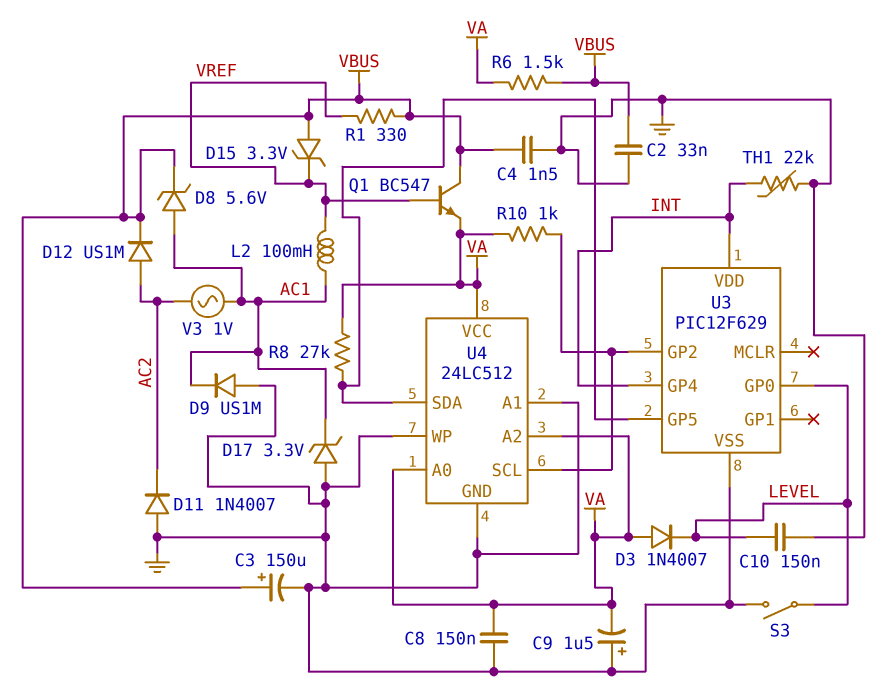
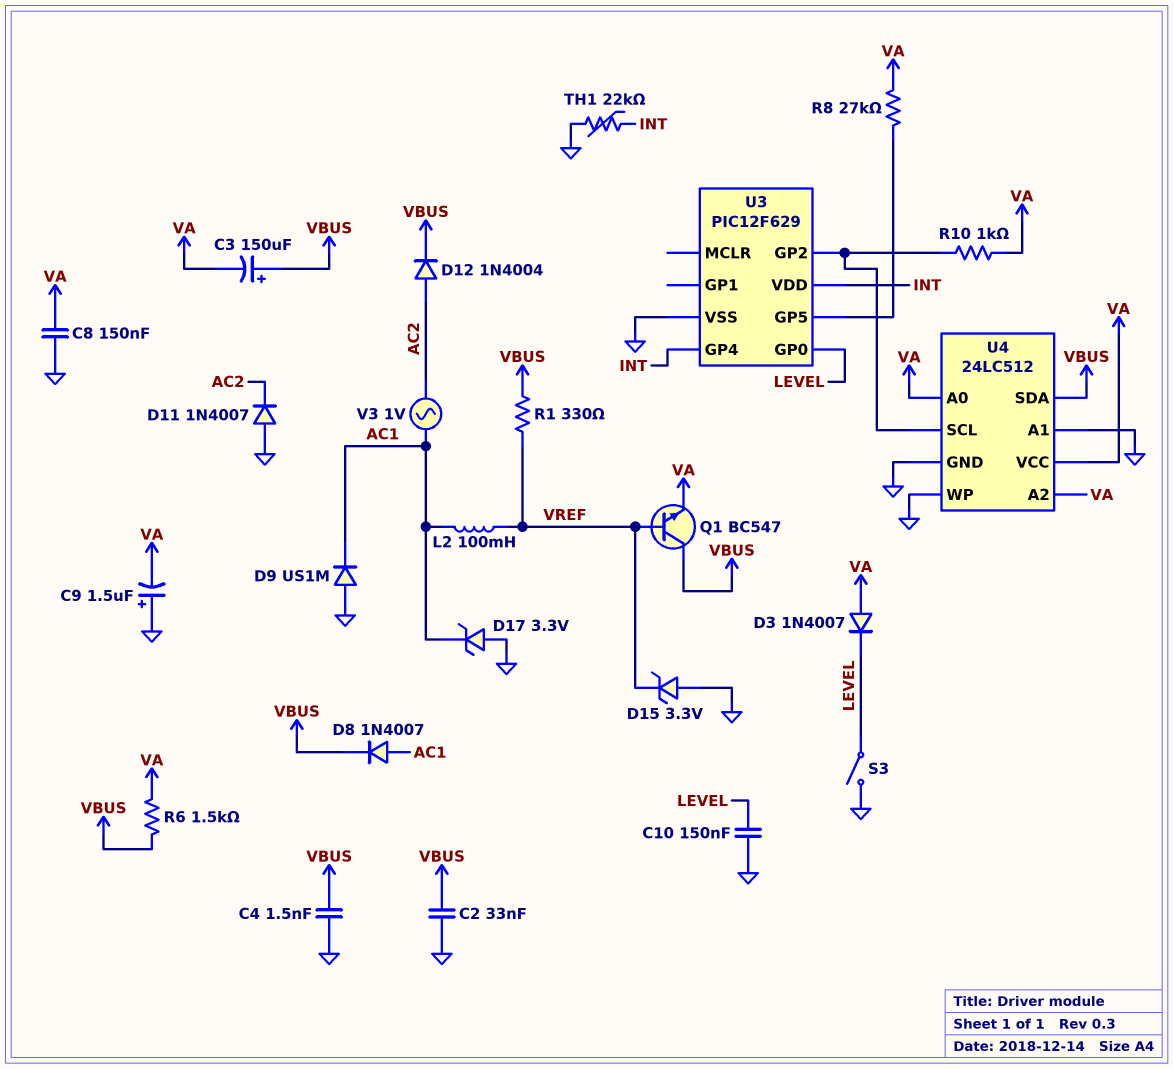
C3: 150uF (plus VBUS, minus GND) -> 150uF (plus VBUS, minus VA)
D8: zener 5.6V (A AC1, K VBUS) -> diode 1N4007 (A AC1, K VBUS)
D12: diode US1M (A AC2, K VBUS) -> diode 1N4004 (A AC2, K VBUS)
D15: zener 3.3V (A VBUS, K VREF) -> zener 3.3V (A GND, K VREF)
U4 pin SDA: U3/GP5 -> VBUS

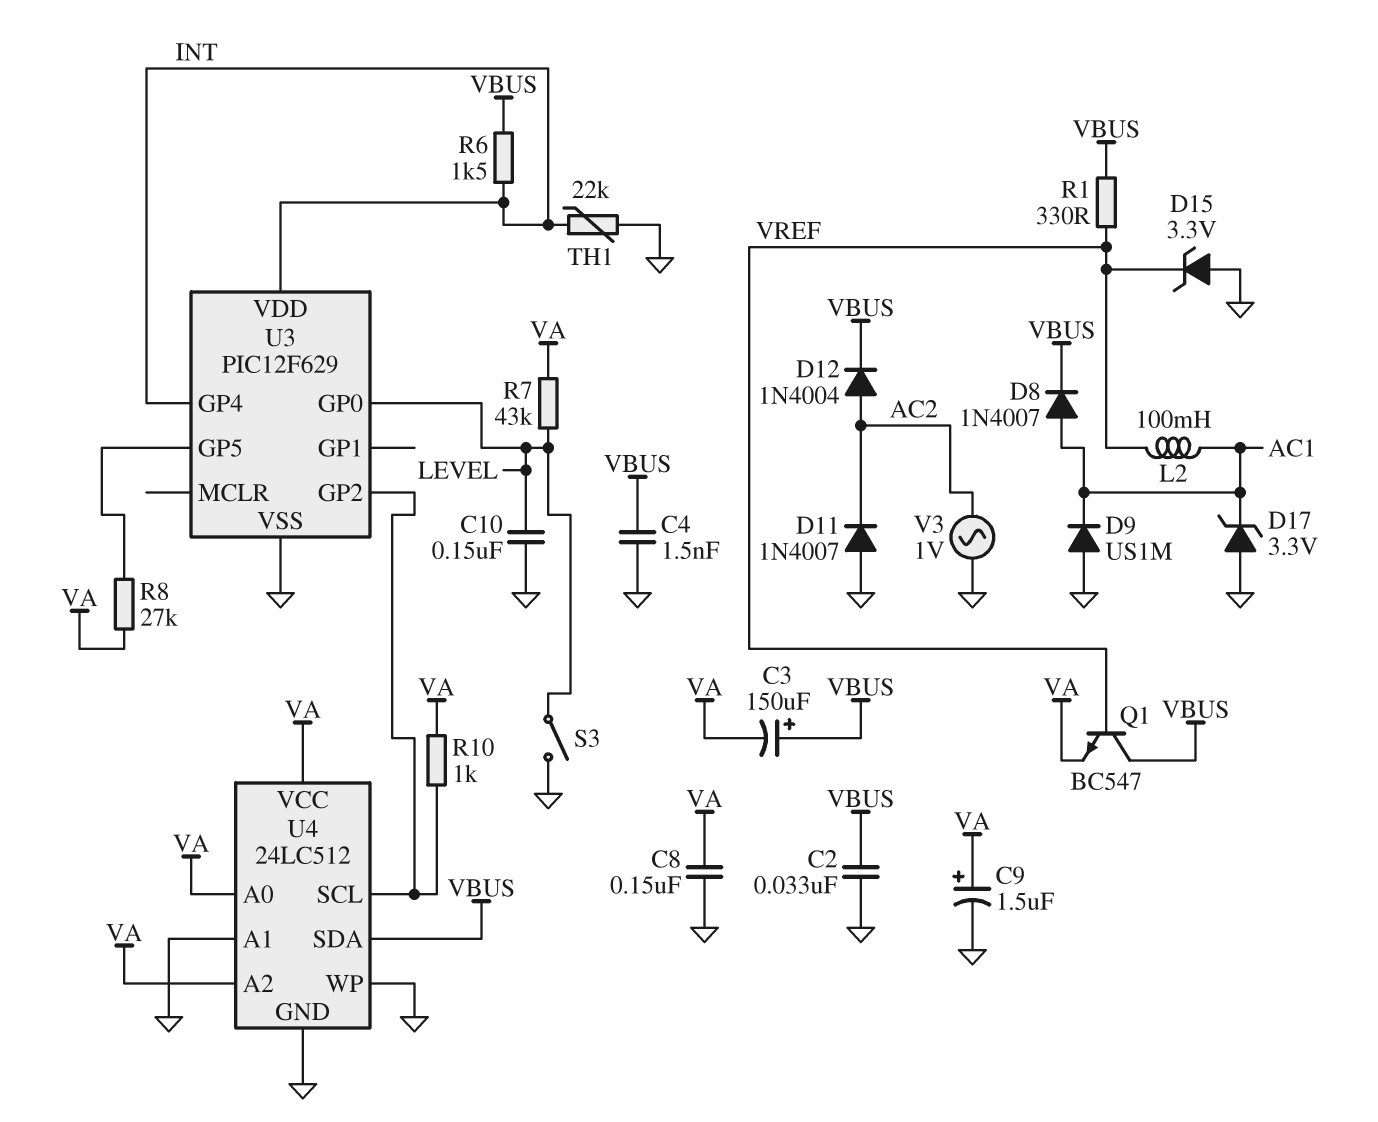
C9: 1.5uF (plus GND, minus VA) -> 1.5uF (plus VA, minus GND)
D3: diode 1N4007 (A VA, K LEVEL) -> none
R6: 1.5k (VA, VBUS) -> 1.5k (INT, VBUS)
R7: none -> 43k (LEVEL, VA)
V3: AC 1V (AC1, AC2) -> AC 1V (AC2, GND)

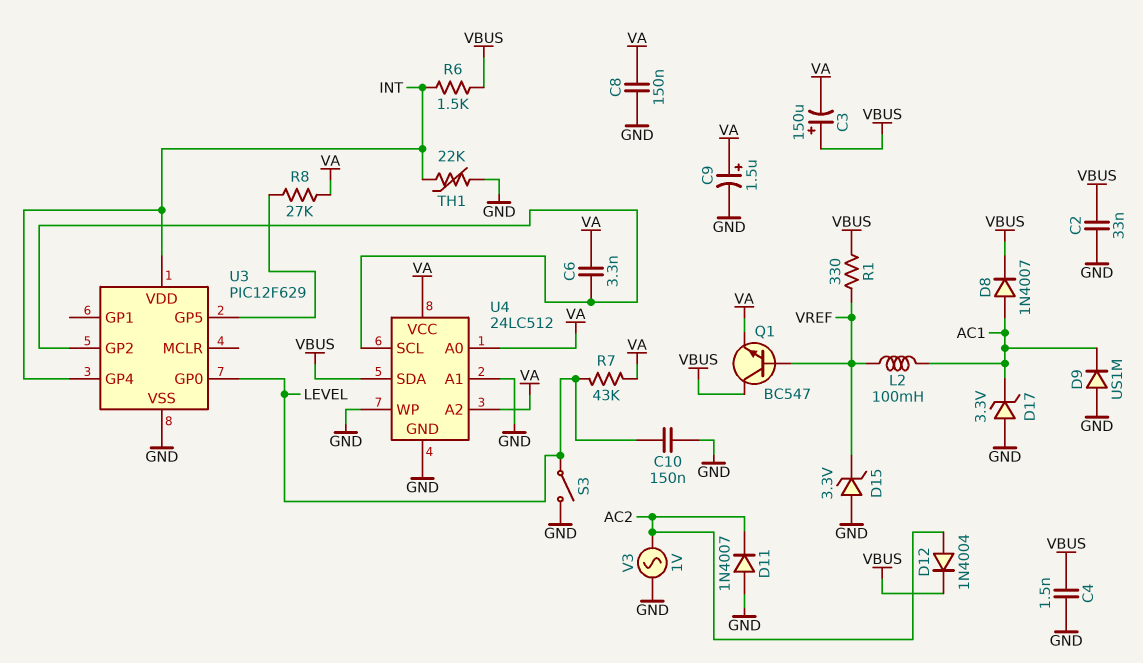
C6: none -> 3.3nF (U3/GP2, VA)
R10: 1k (U3/GP2, VA) -> none

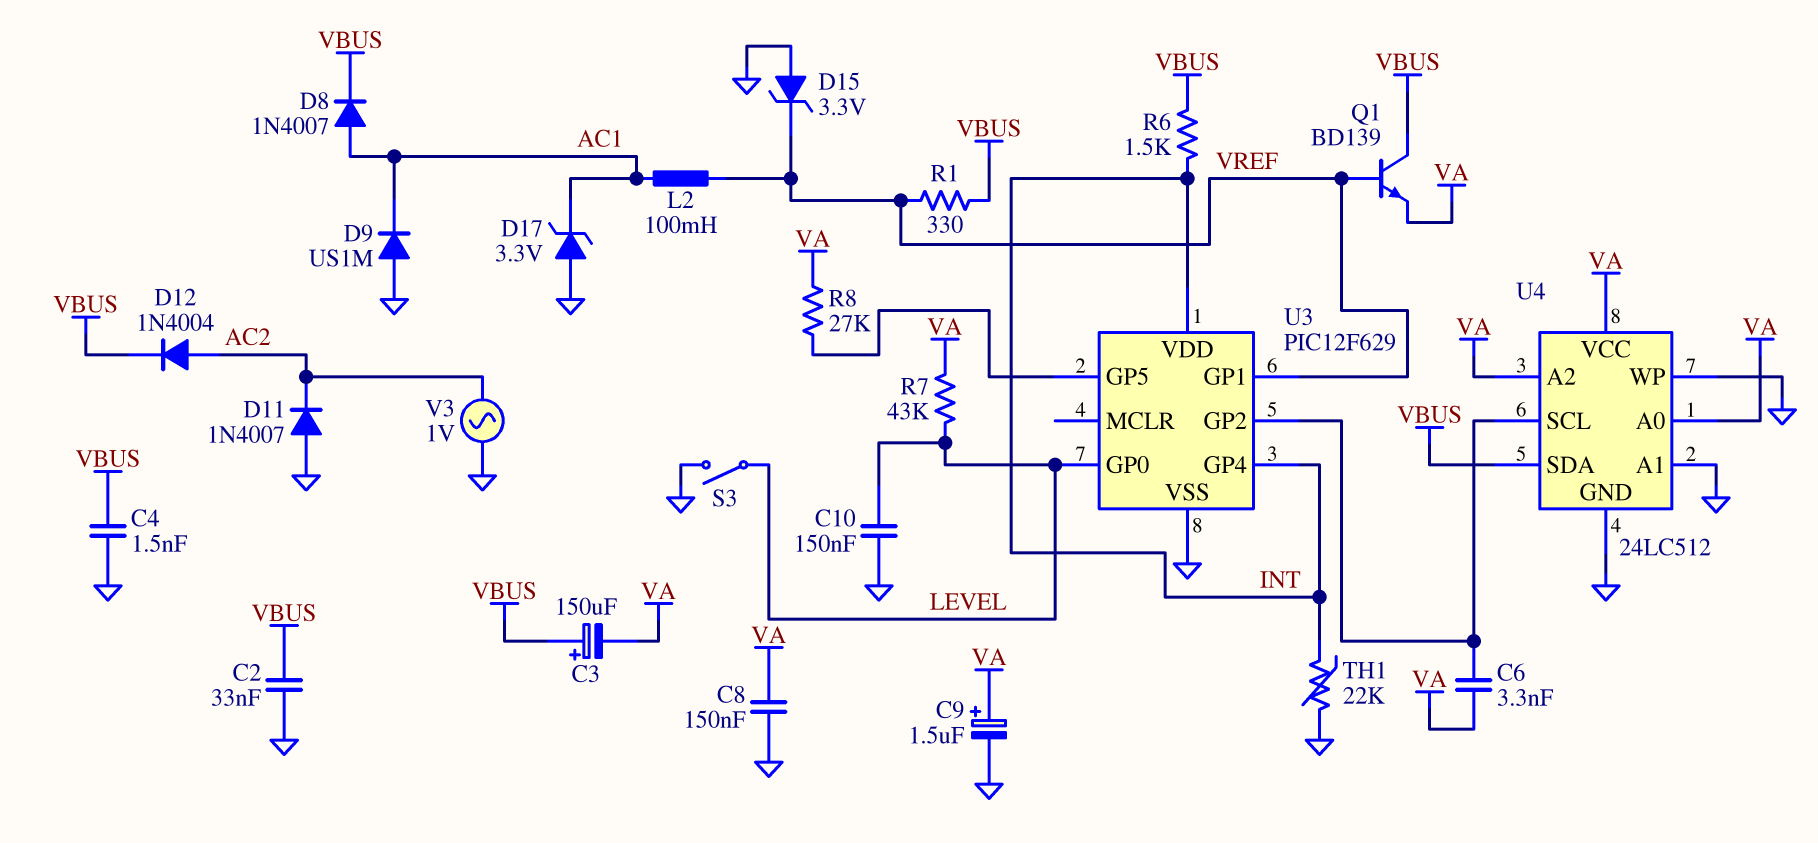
Q1: NPN BC547 (B VREF, C VBUS, E VA) -> NPN BD139 (B VREF, C VBUS, E VA)
U3 pin GP1: none -> VREF

